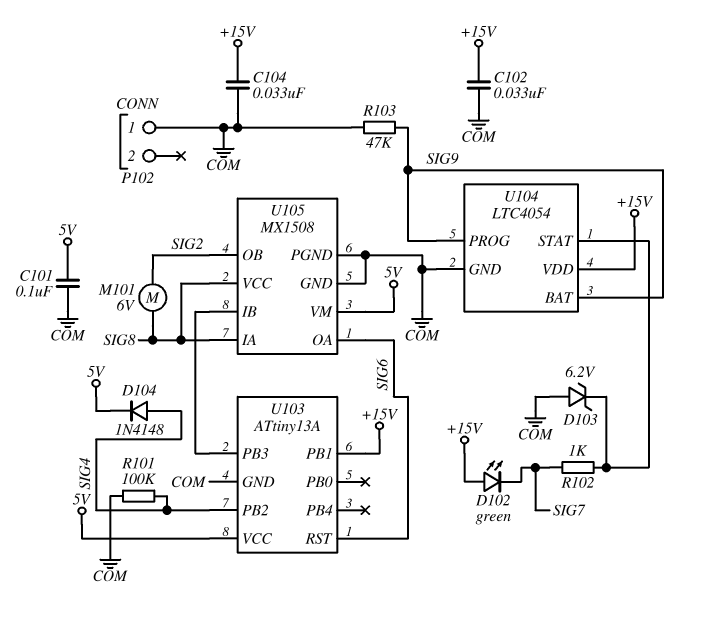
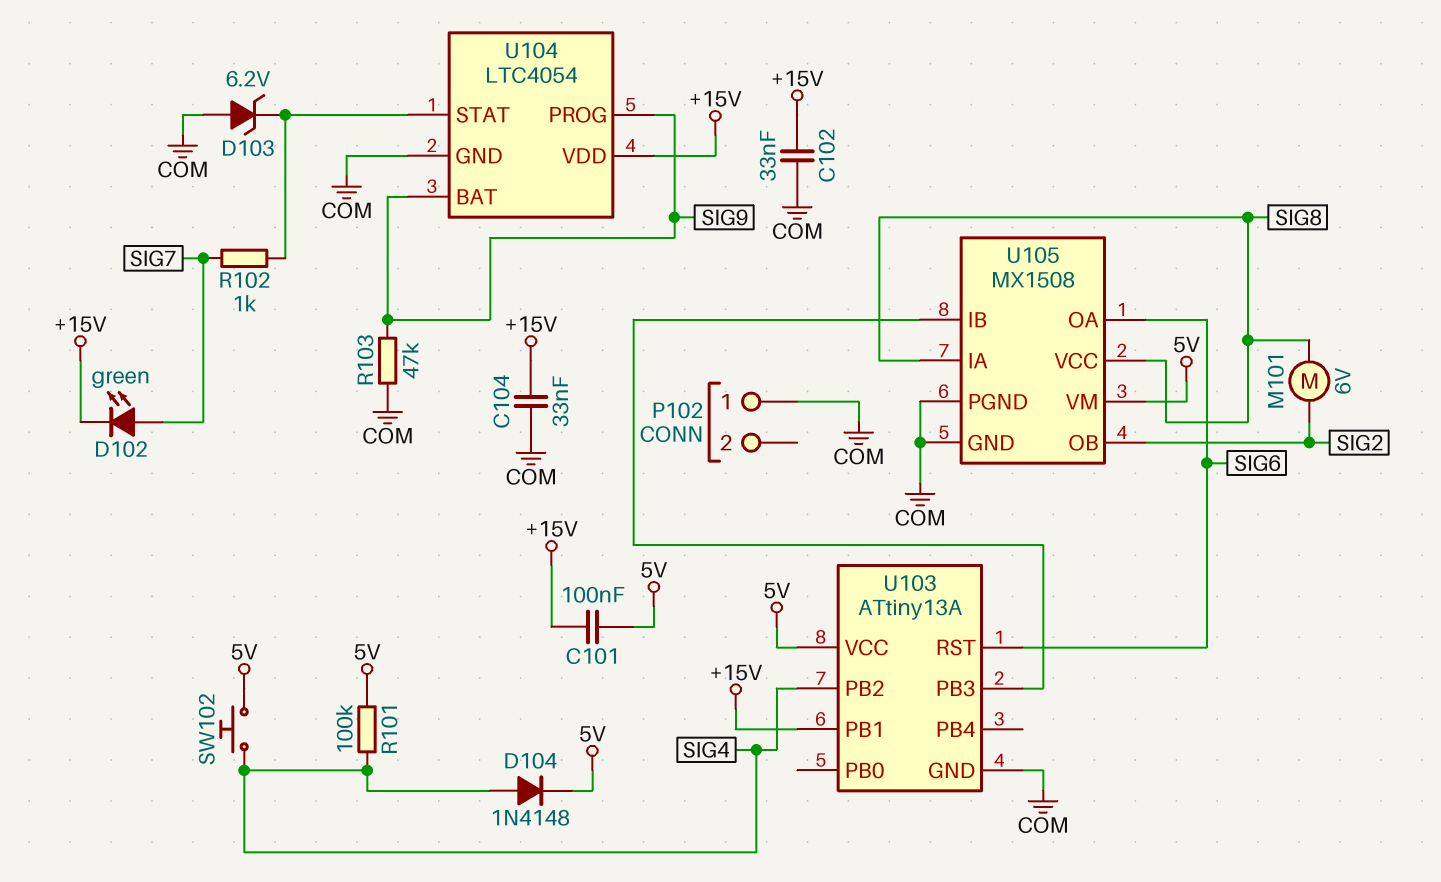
C101: 100nF (5V, COM) -> 100nF (+15V, 5V)
D102: LED green (A +15V, K SIG7) -> LED green (A SIG7, K +15V)
R101: 100k (COM, SIG4) -> 100k (5V, SIG4)
SW102: none -> button (5V, SIG4)

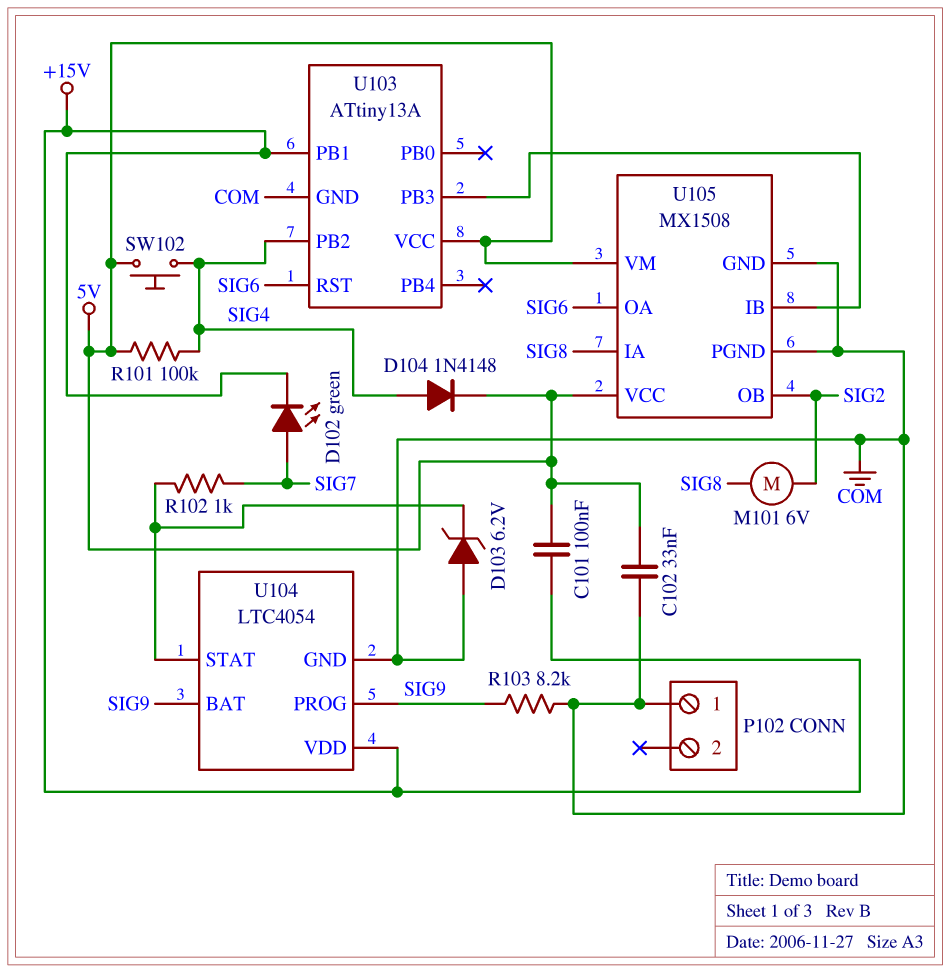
C102: 33nF (+15V, COM) -> 33nF (5V, COM)
C104: 33nF (+15V, COM) -> none
R103: 47k (COM, SIG9) -> 8.2k (COM, SIG9)
U105 pin VCC: SIG8 -> 5V

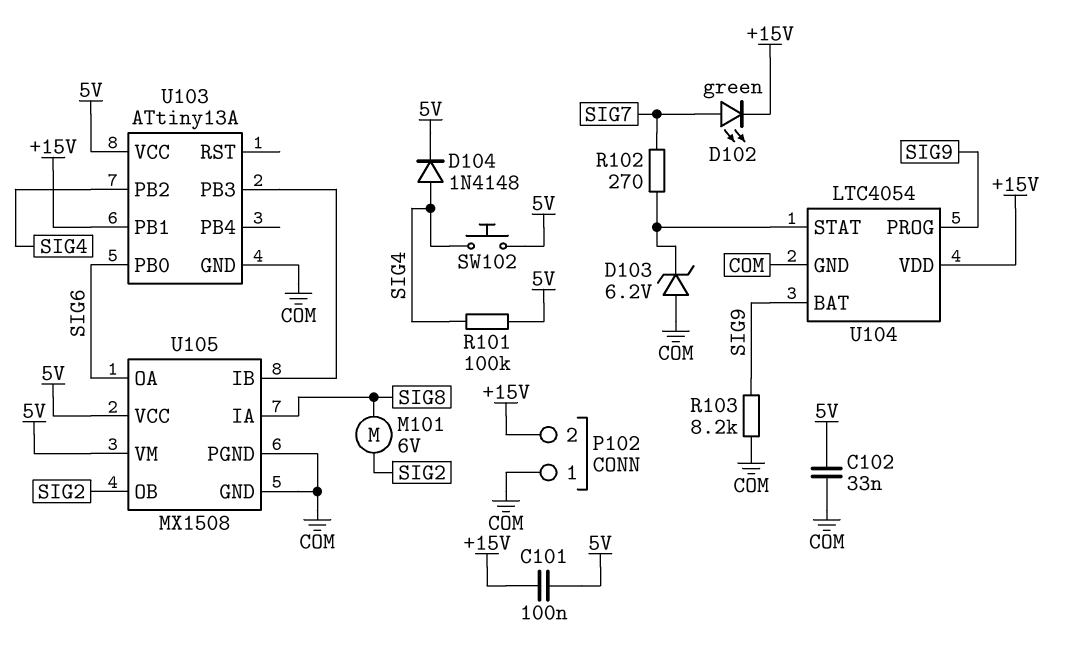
P102 pin 2: none -> +15V
R102: 1k (SIG7, U104/STAT) -> 270 (SIG7, U104/STAT)
U103 pin PB0: none -> SIG6
U103 pin RST: SIG6 -> none

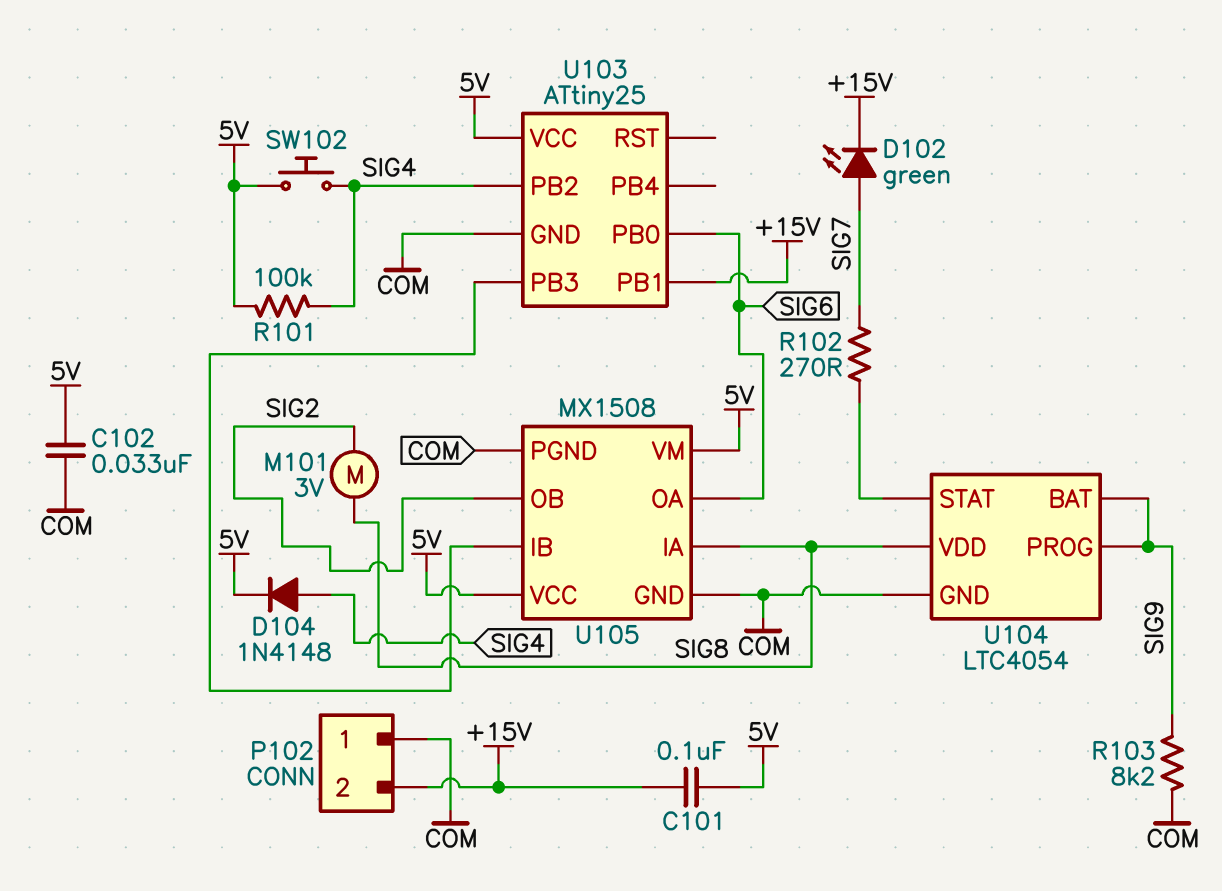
D103: zener 6.2V (A COM, K U104/STAT) -> none
M101: motor 6V (SIG2, SIG8) -> motor 3V (SIG2, SIG8)
U103: ATtiny13A -> ATtiny25
U104 pin VDD: +15V -> SIG8

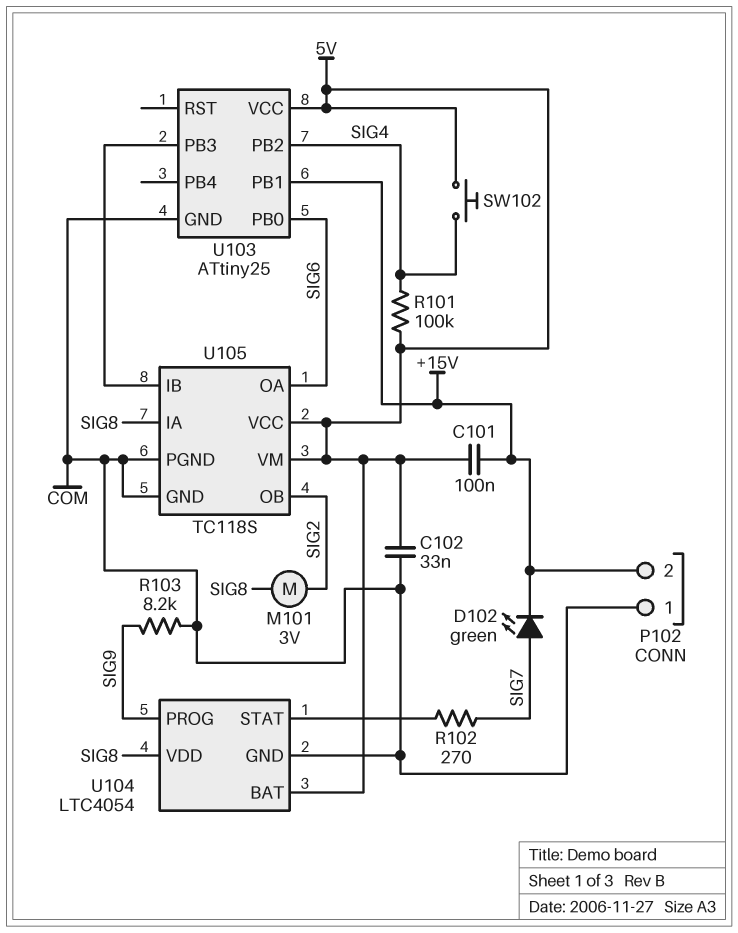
D104: diode 1N4148 (A SIG4, K 5V) -> none
U104 pin BAT: SIG9 -> 5V
U105: MX1508 -> TC118S

